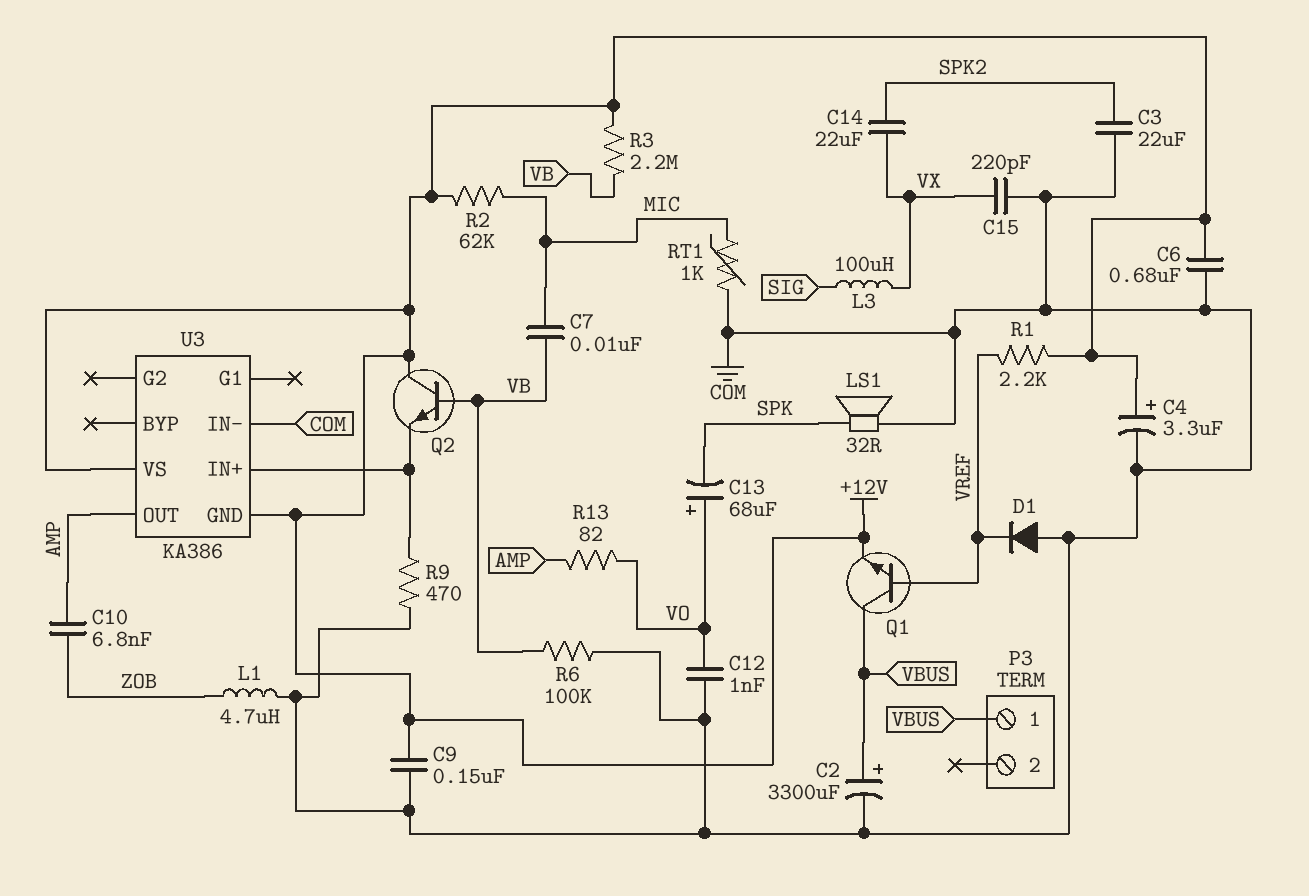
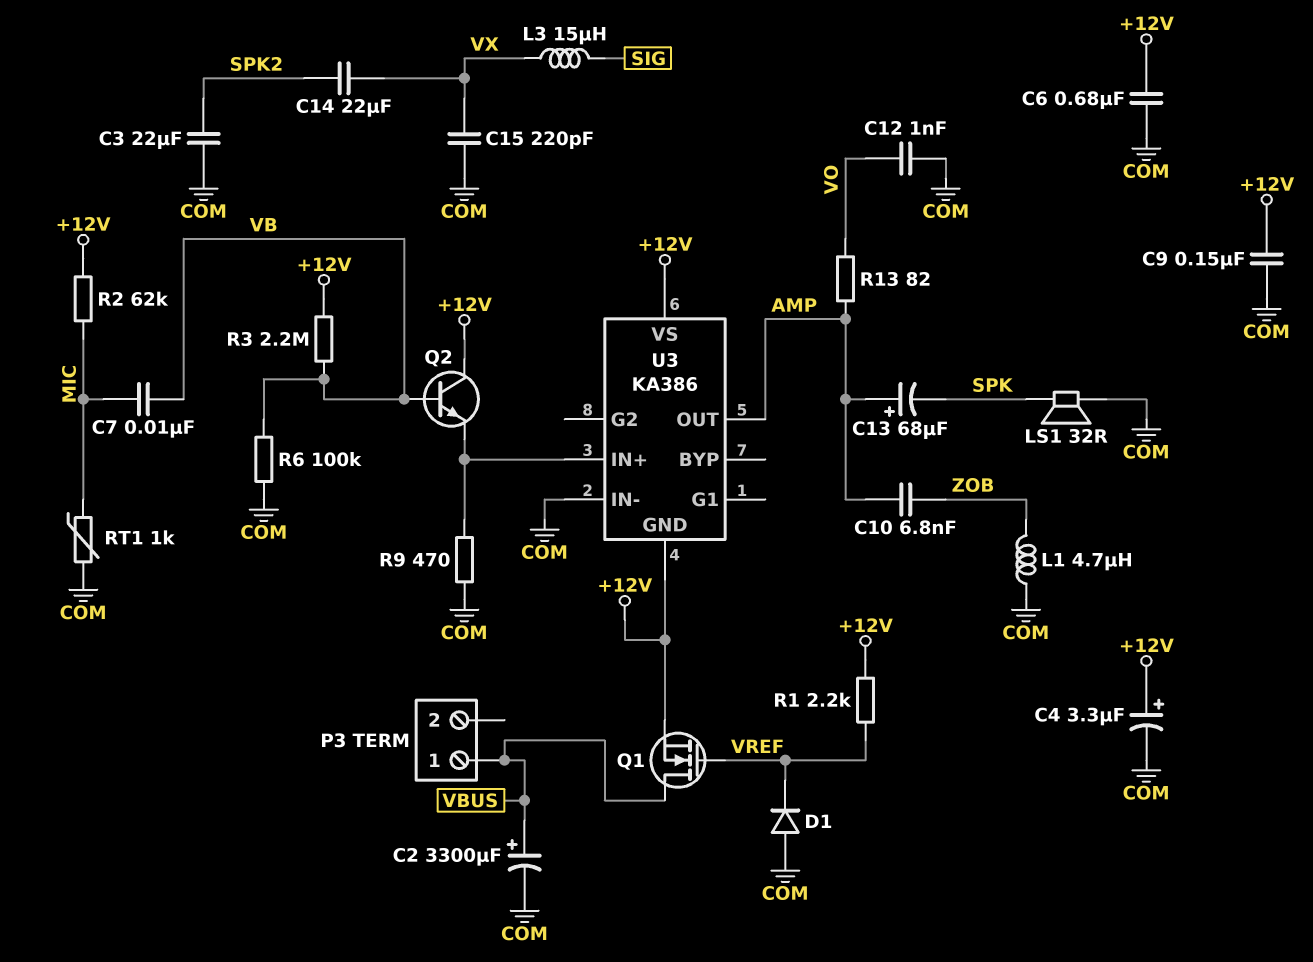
C13: 68uF (plus VO, minus SPK) -> 68uF (plus AMP, minus SPK)
L3: 100uH (SIG, VX) -> 15uH (SIG, VX)
Q1: NPN (B VREF, C VBUS, E +12V) -> NMOS (G VREF, D VBUS, S +12V)

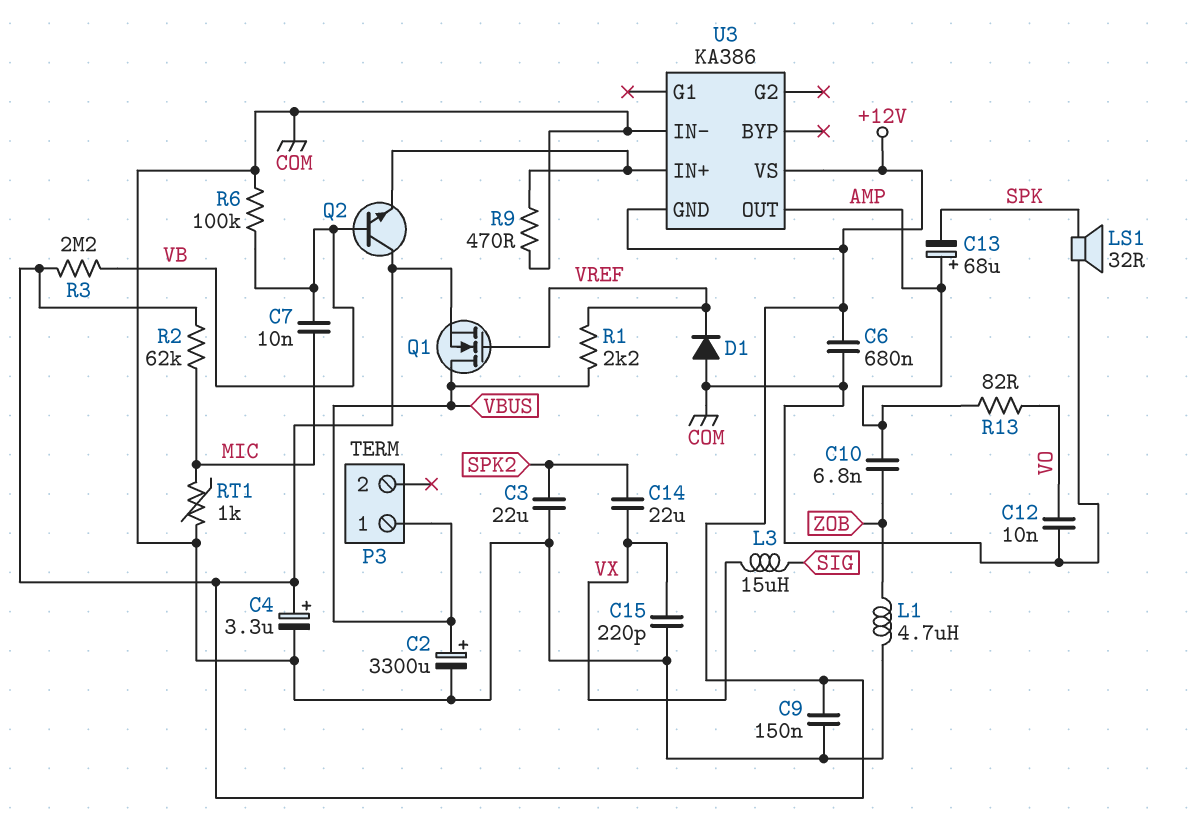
C12: 1nF (COM, VO) -> 10nF (COM, VO)
R1: 2.2k (+12V, VREF) -> 2.2k (VBUS, VREF)

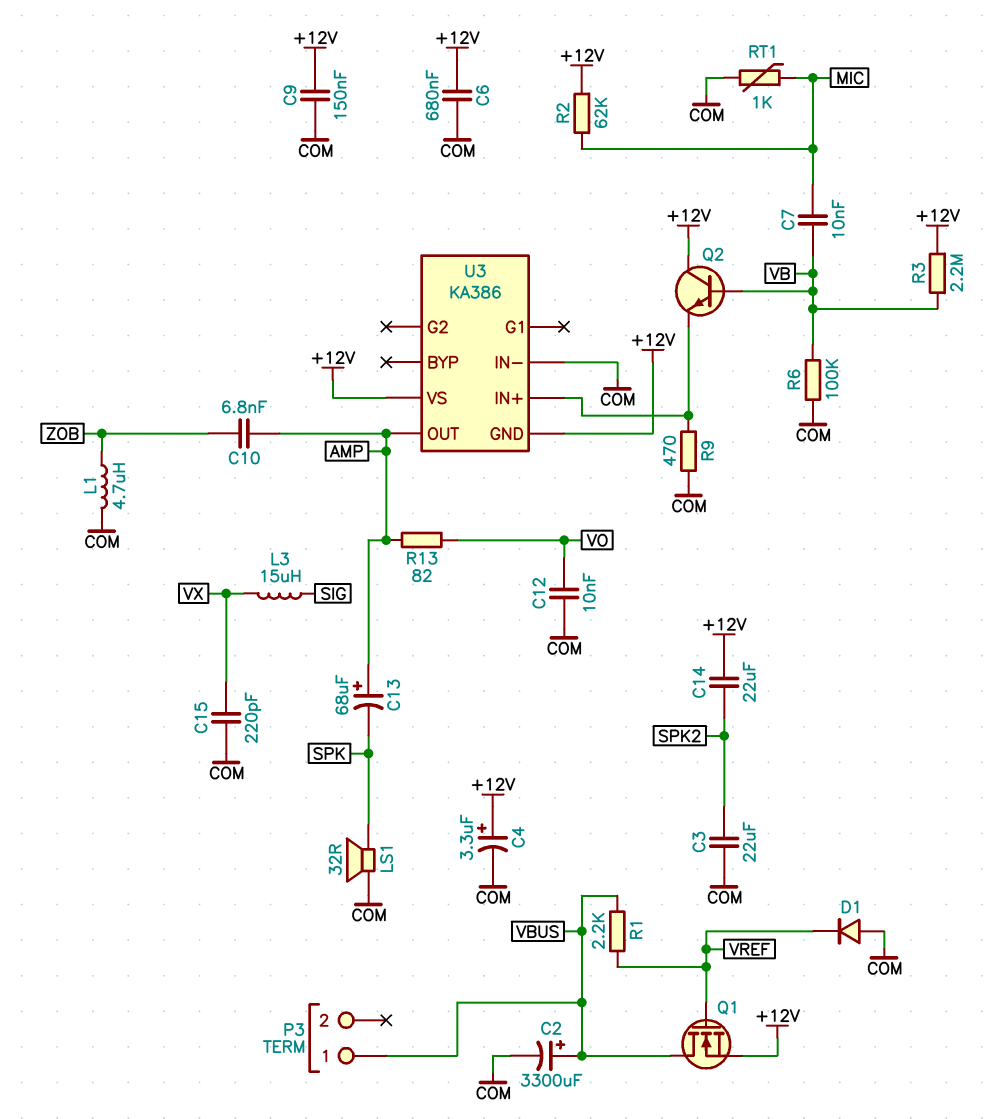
C14: 22uF (SPK2, VX) -> 22uF (+12V, SPK2)

